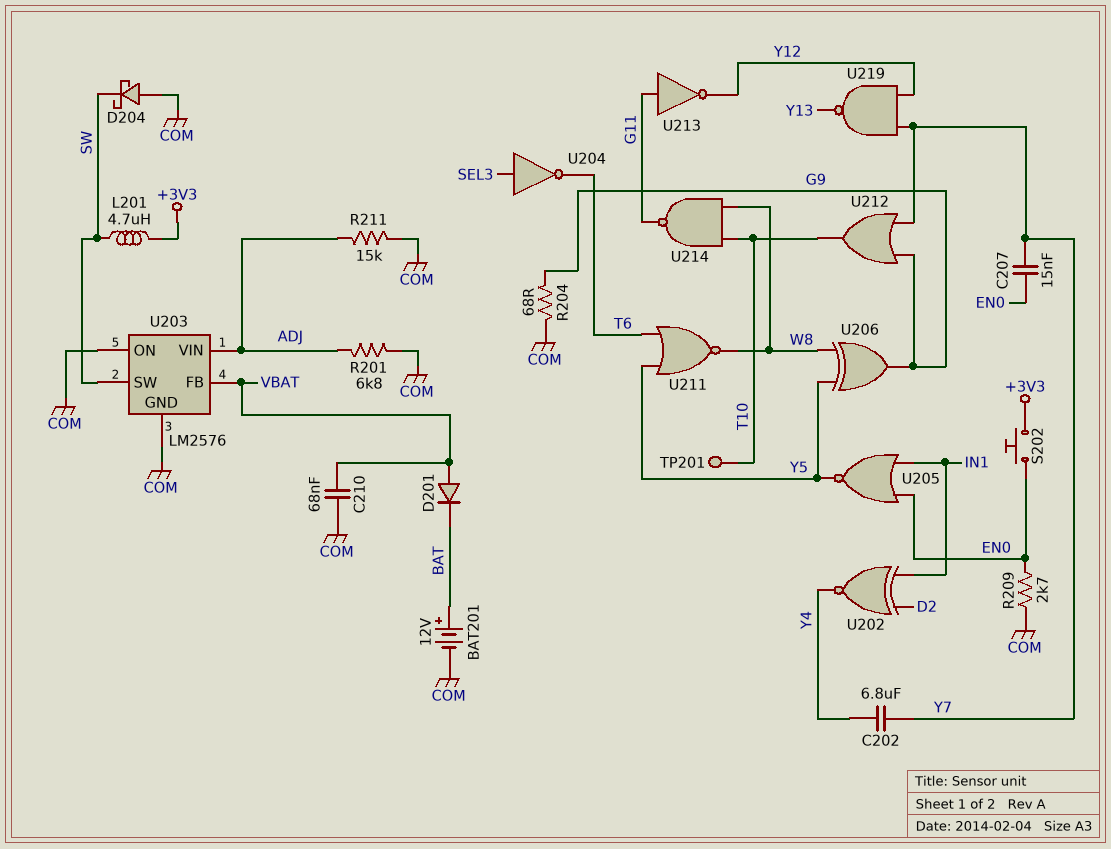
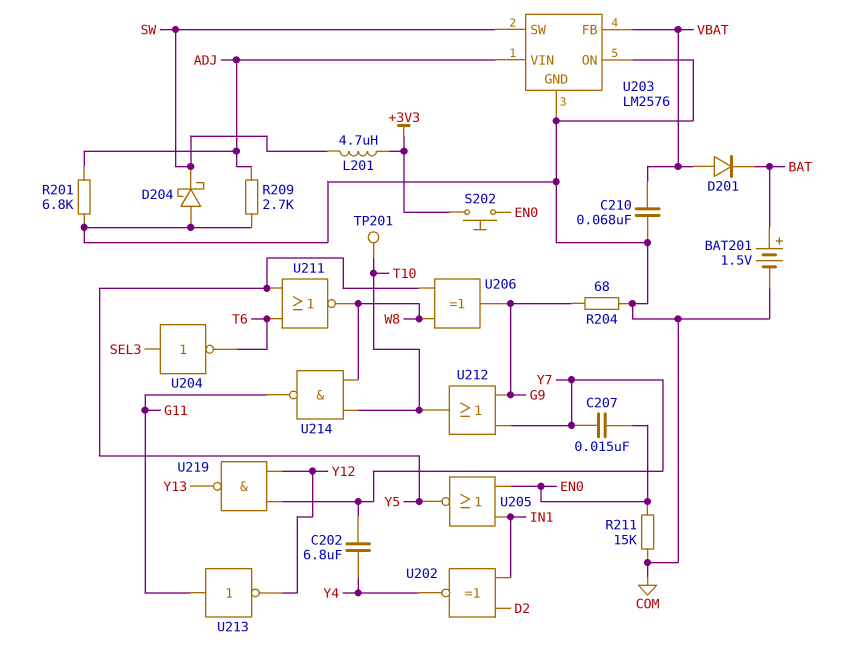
BAT201: 12V (plus BAT, minus COM) -> 1.5V (plus BAT, minus COM)
R209: 2.7k (COM, EN0) -> 2.7k (ADJ, COM)
R211: 15k (ADJ, COM) -> 15k (COM, EN0)

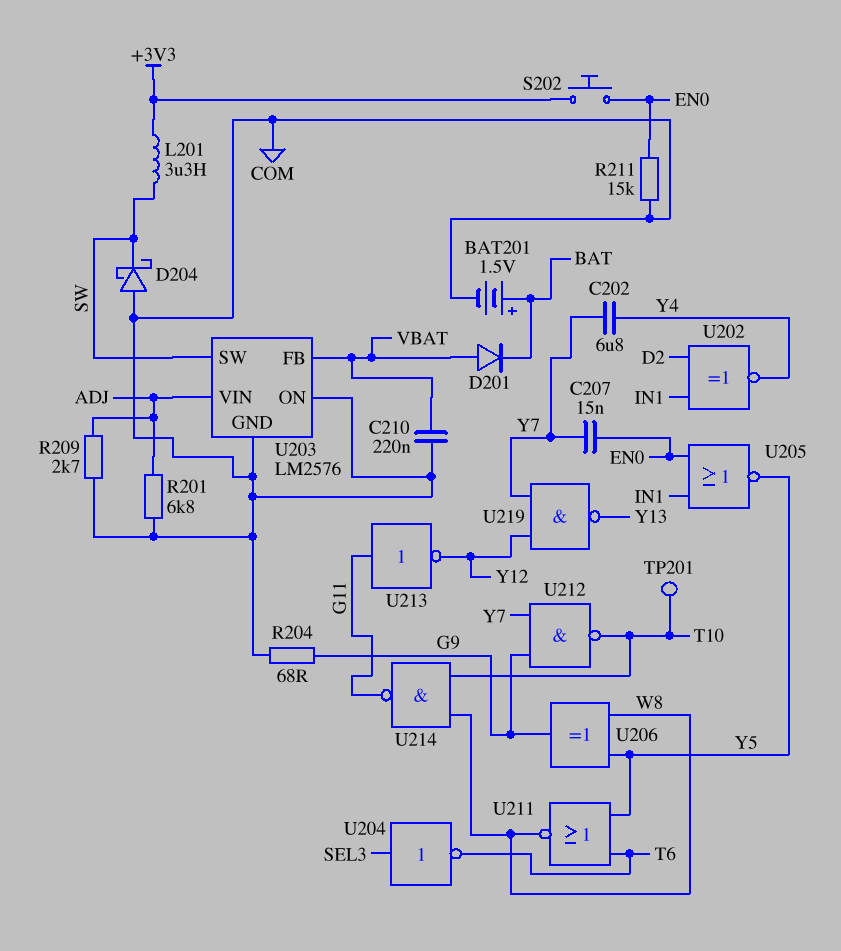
C210: 68nF (COM, VBAT) -> 220nF (COM, VBAT)
L201: 4.7uH (+3V3, SW) -> 3.3uH (+3V3, SW)
U212: OR (in G9, in Y7, out T10) -> NAND (in G9, in Y7, out T10)

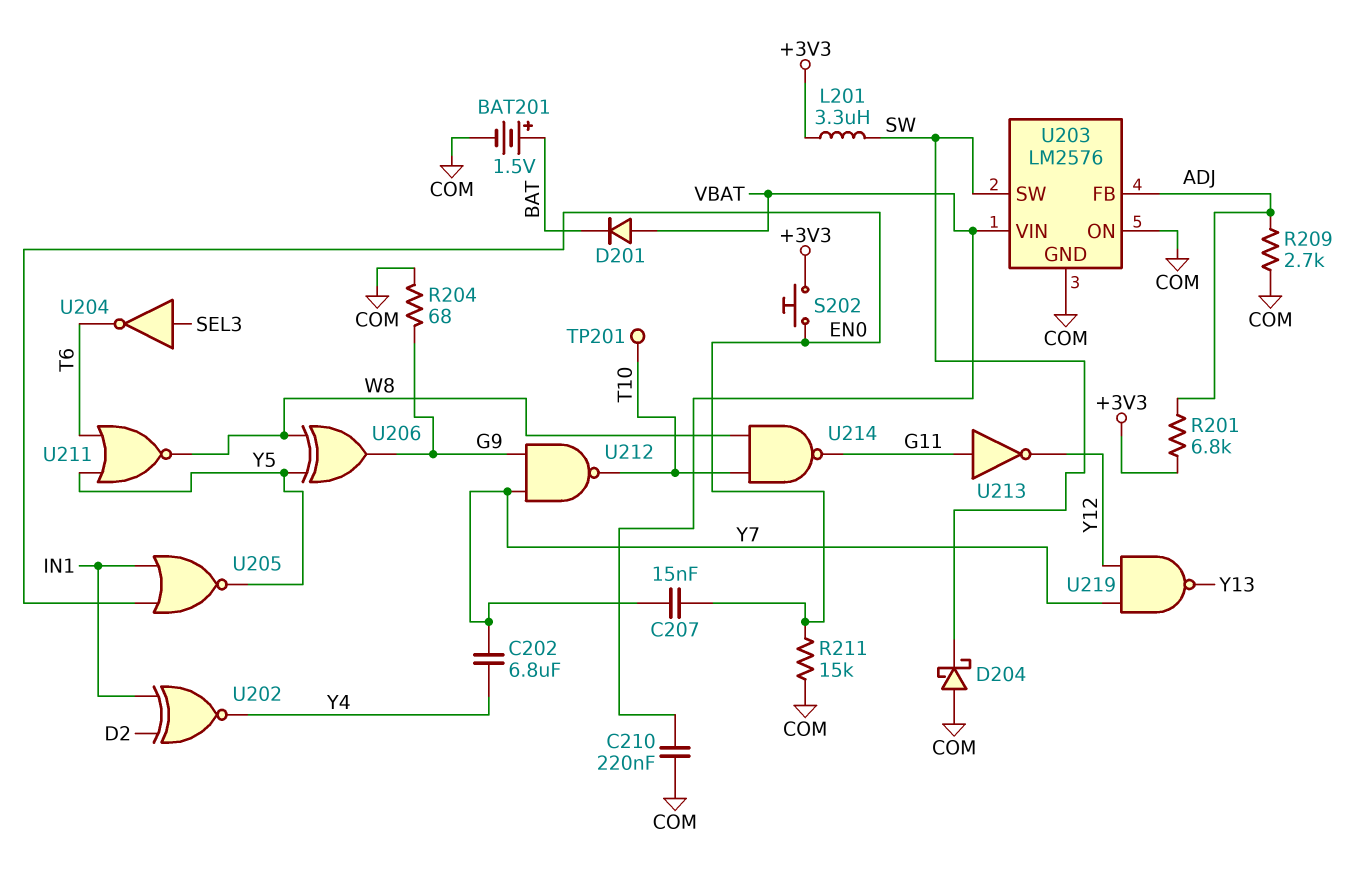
R201: 6.8k (ADJ, COM) -> 6.8k (+3V3, ADJ)
U203 pin FB: VBAT -> ADJ
U203 pin VIN: ADJ -> VBAT

